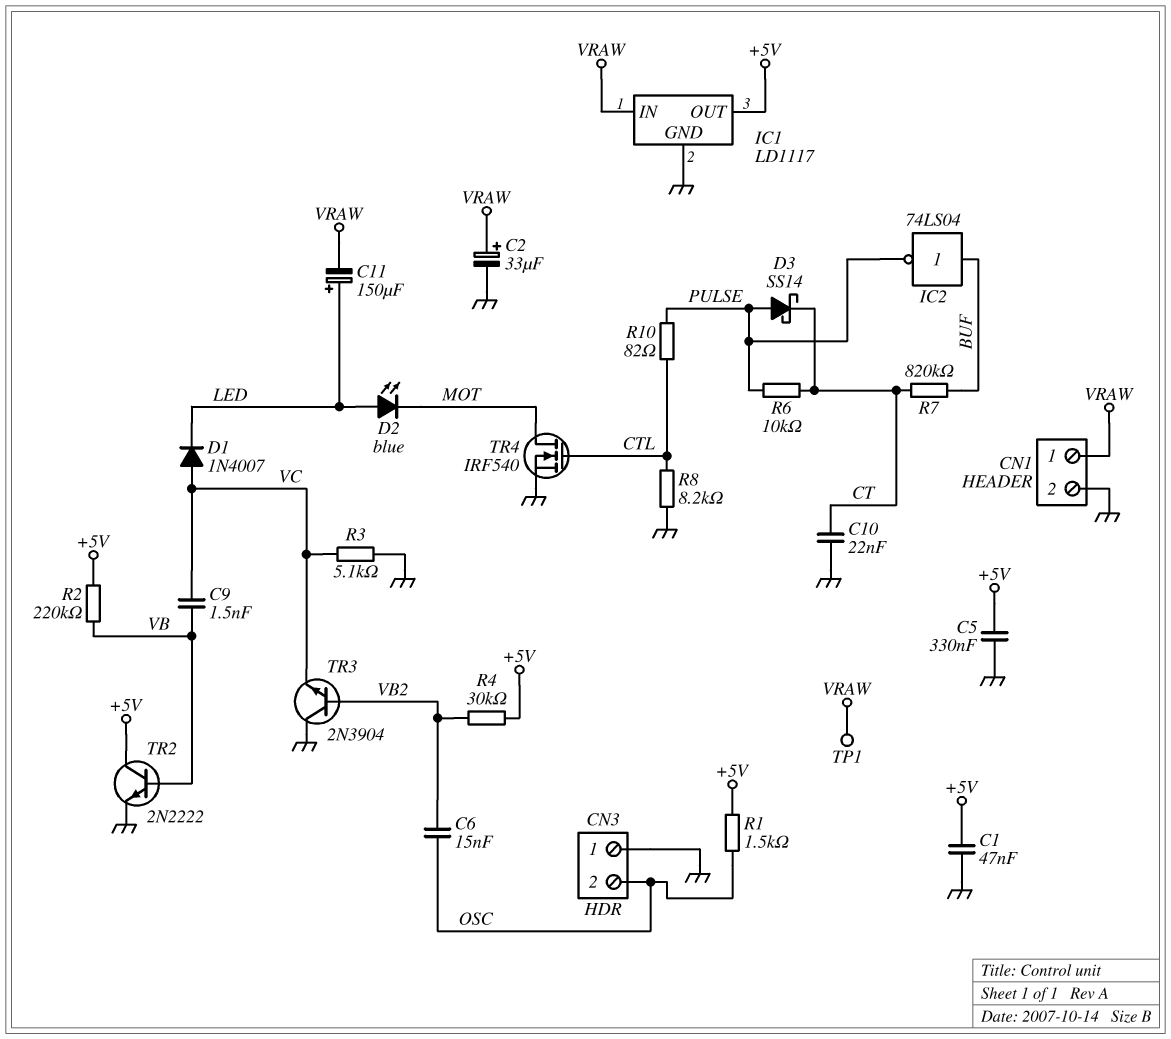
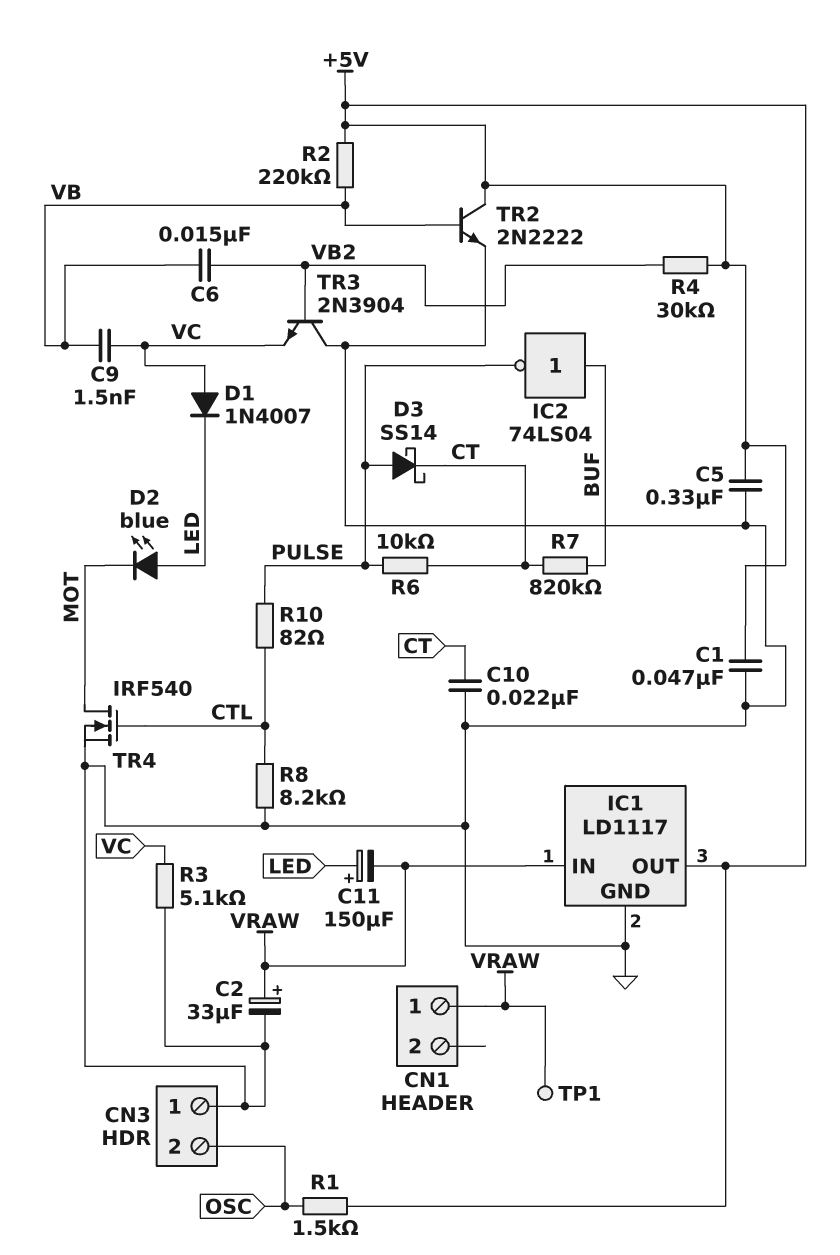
C6: 15nF (OSC, VB2) -> 15nF (VB, VB2)
CN1 pin 2: GND -> none

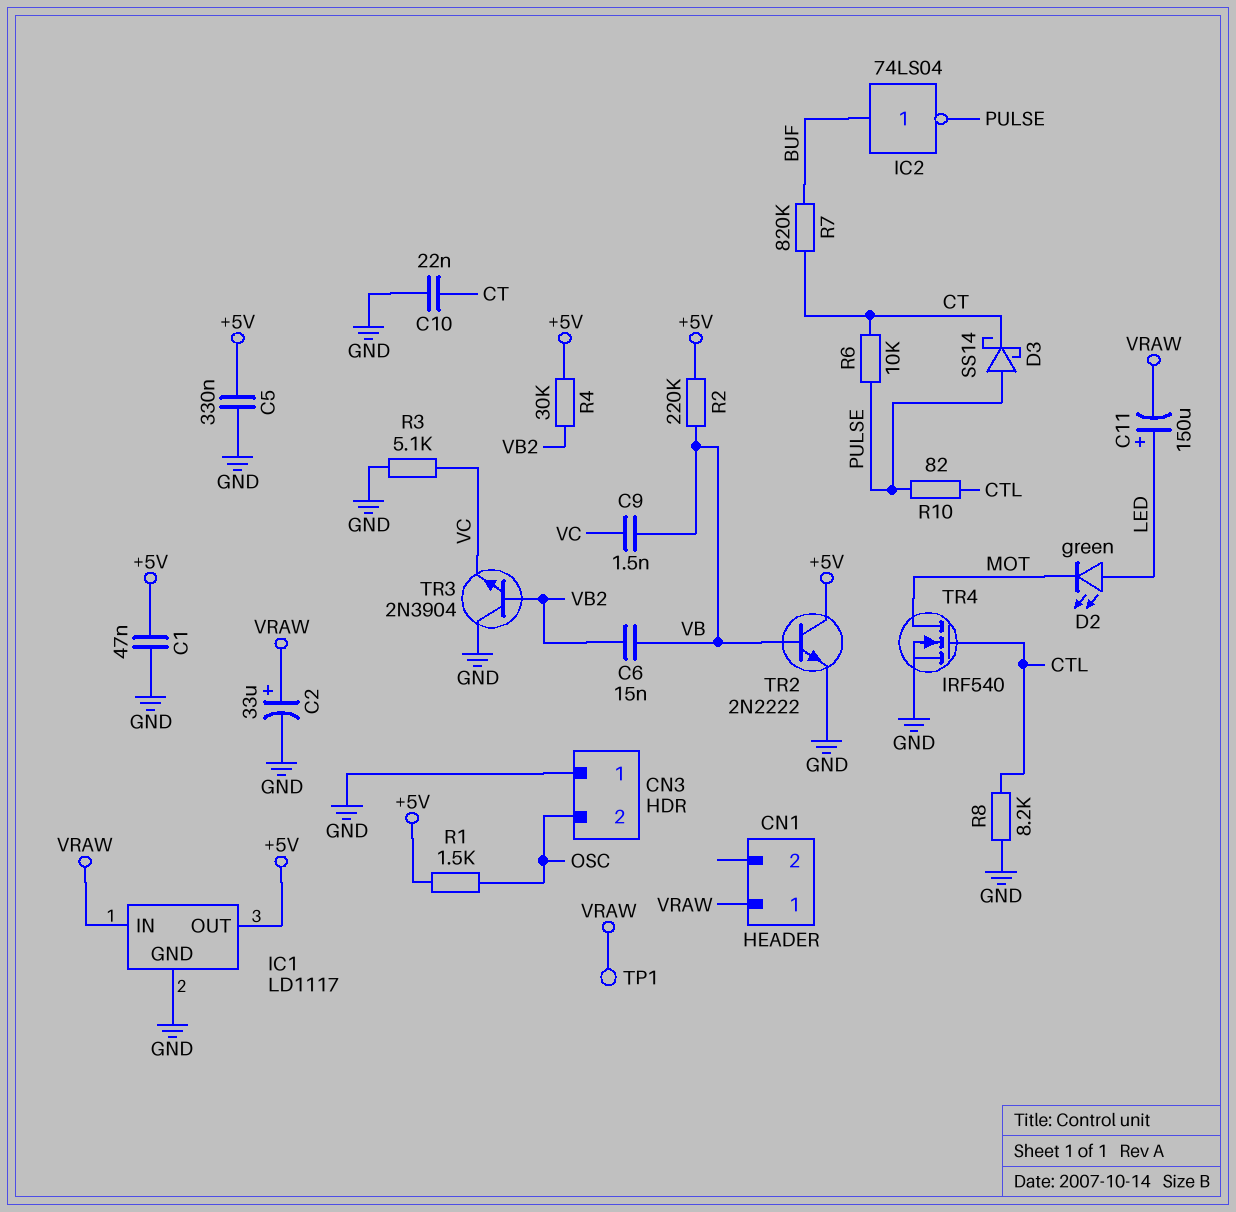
D1: diode 1N4007 (A VC, K LED) -> none
D2: LED blue (A LED, K MOT) -> LED green (A LED, K MOT)

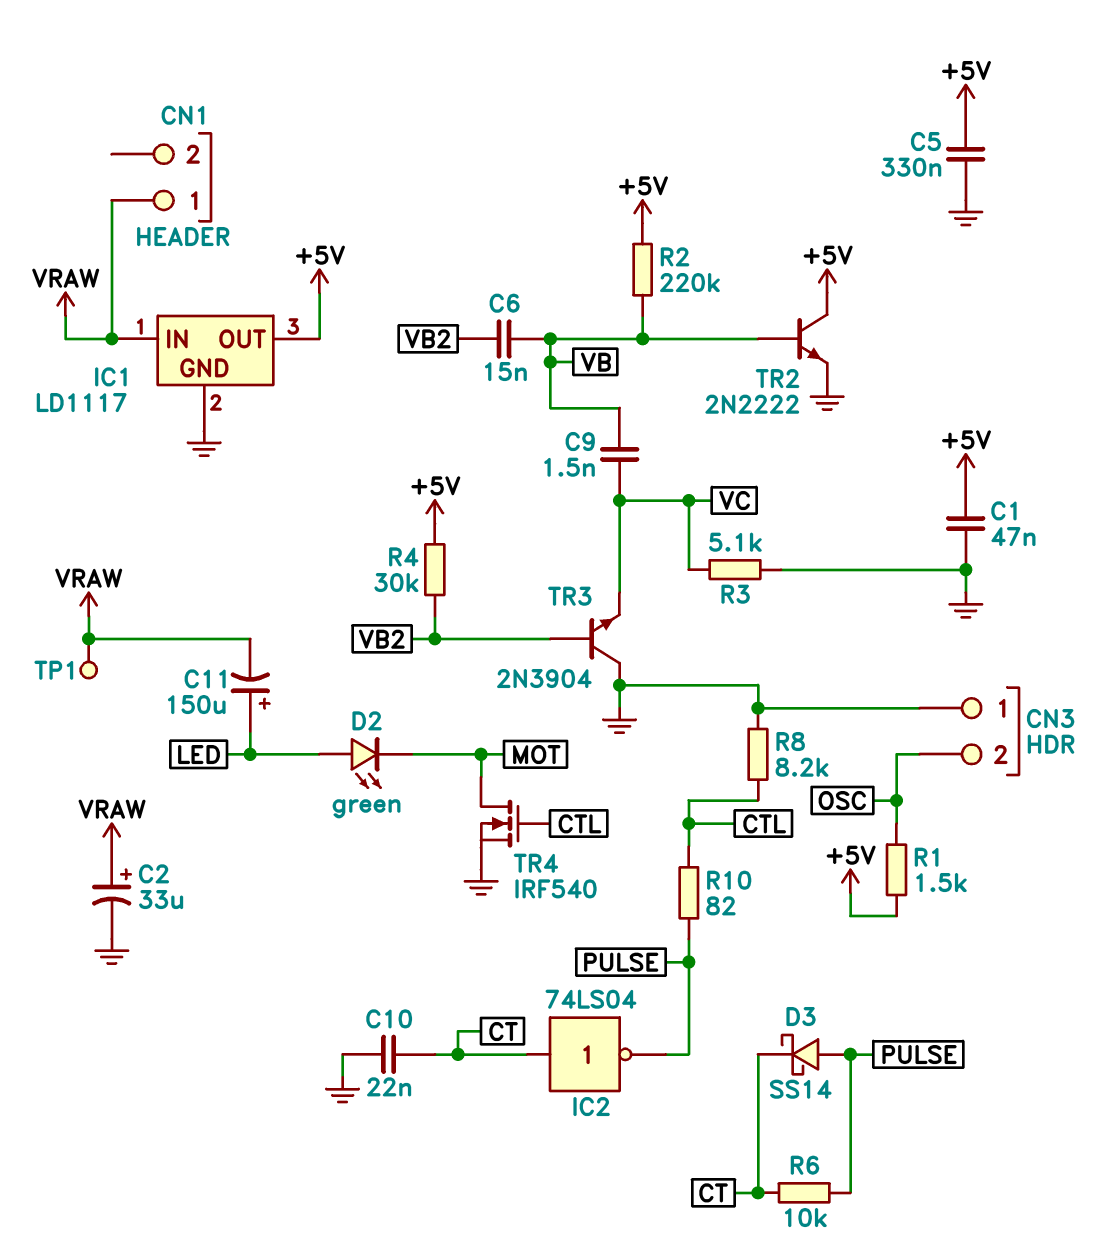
IC2: NOT 74LS04 (in BUF, out PULSE) -> NOT 74LS04 (in CT, out PULSE)
R7: 820k (BUF, CT) -> none

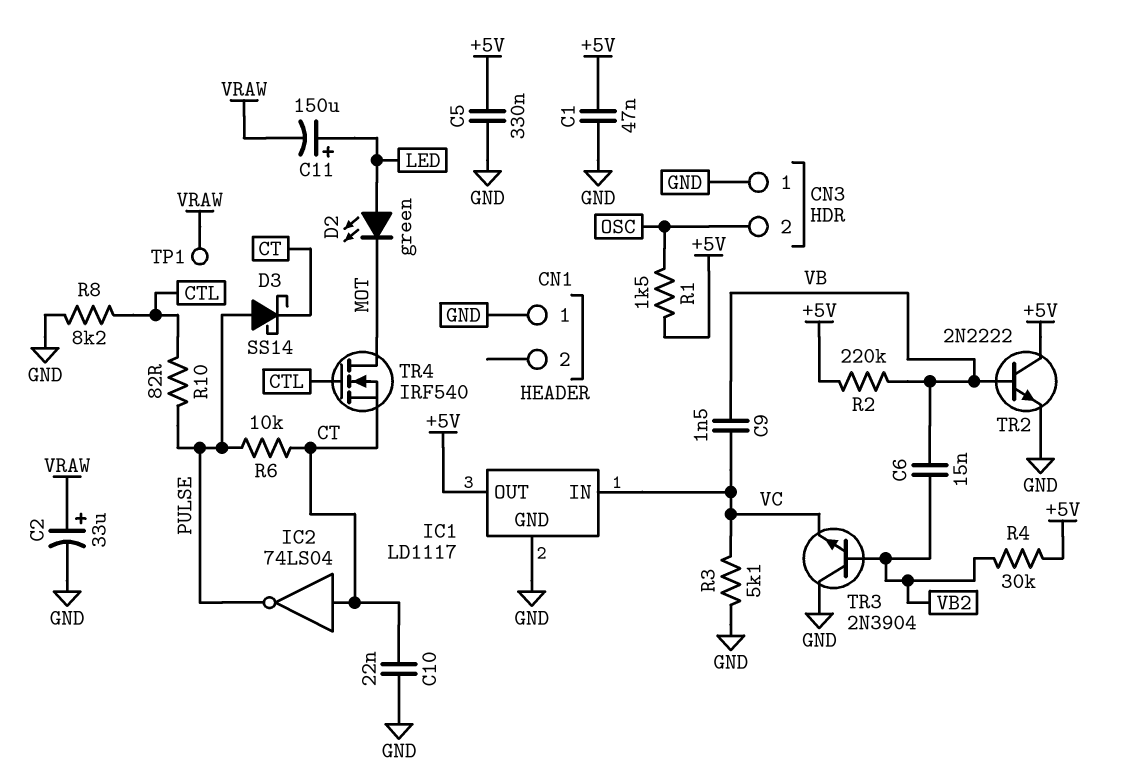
CN1 pin 1: VRAW -> GND
IC1 pin IN: VRAW -> VC
TR4: NMOS IRF540 (G CTL, D MOT, S GND) -> NMOS IRF540 (G CTL, D MOT, S CT)

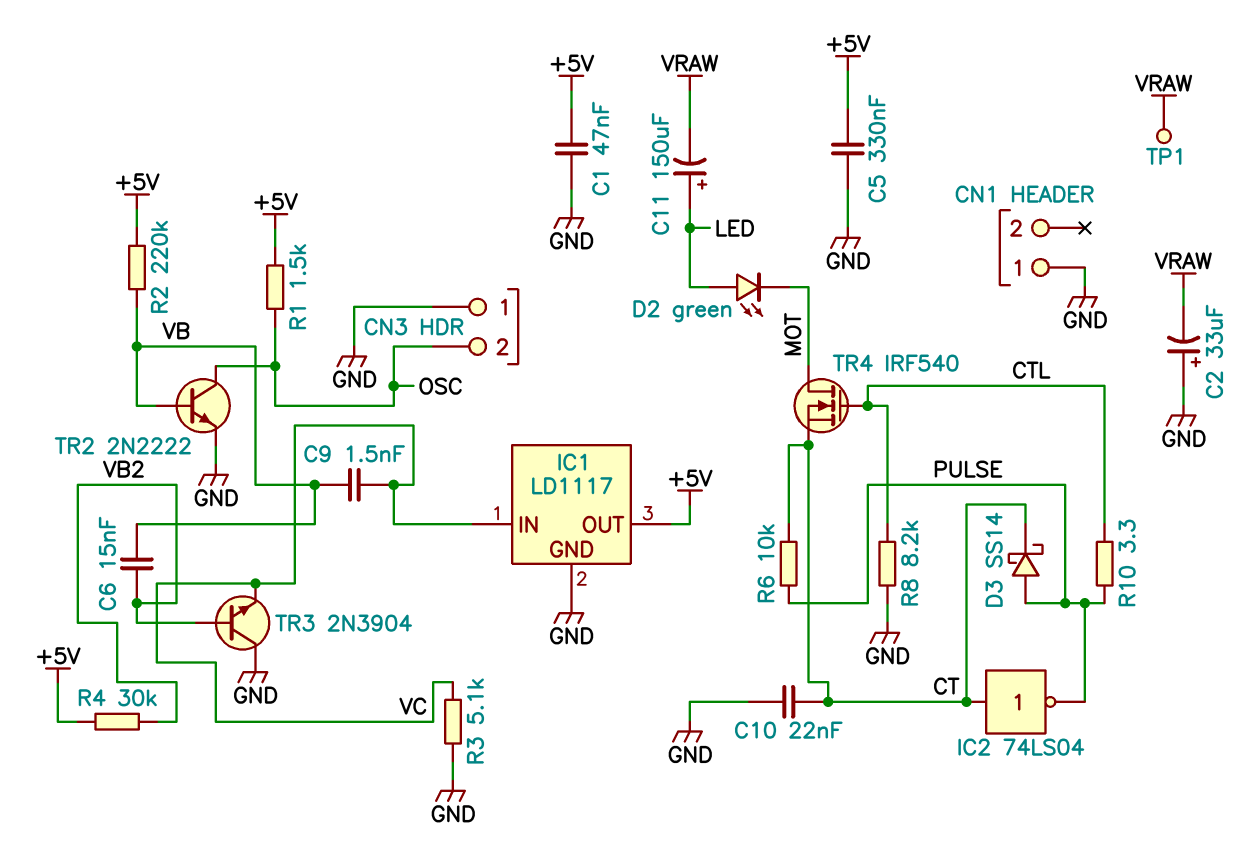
C2: 33uF (plus VRAW, minus GND) -> 33uF (plus GND, minus VRAW)
R10: 82 (CTL, PULSE) -> 3.3 (CTL, PULSE)
TR2: NPN 2N2222 (B VB, C +5V, E GND) -> NPN 2N2222 (B VB, C OSC, E GND)

